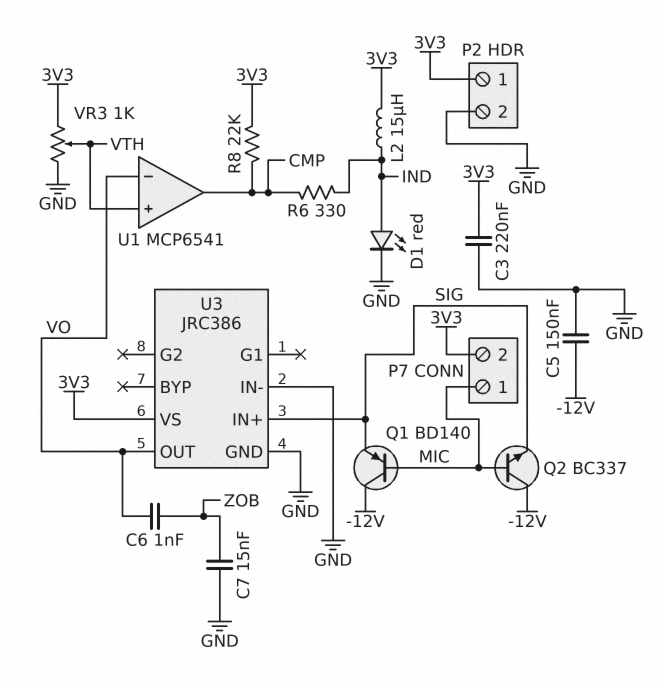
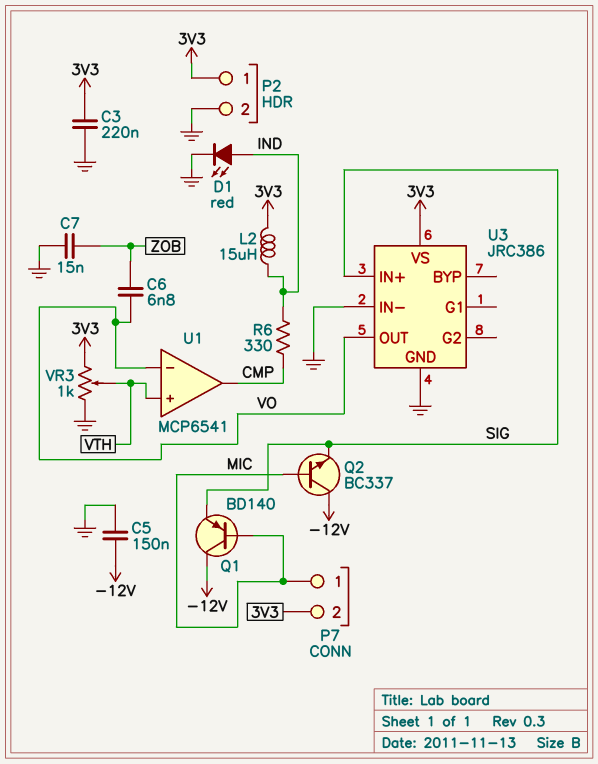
C6: 1nF (VO, ZOB) -> 6.8nF (VO, ZOB)
R8: 22k (3V3, CMP) -> none

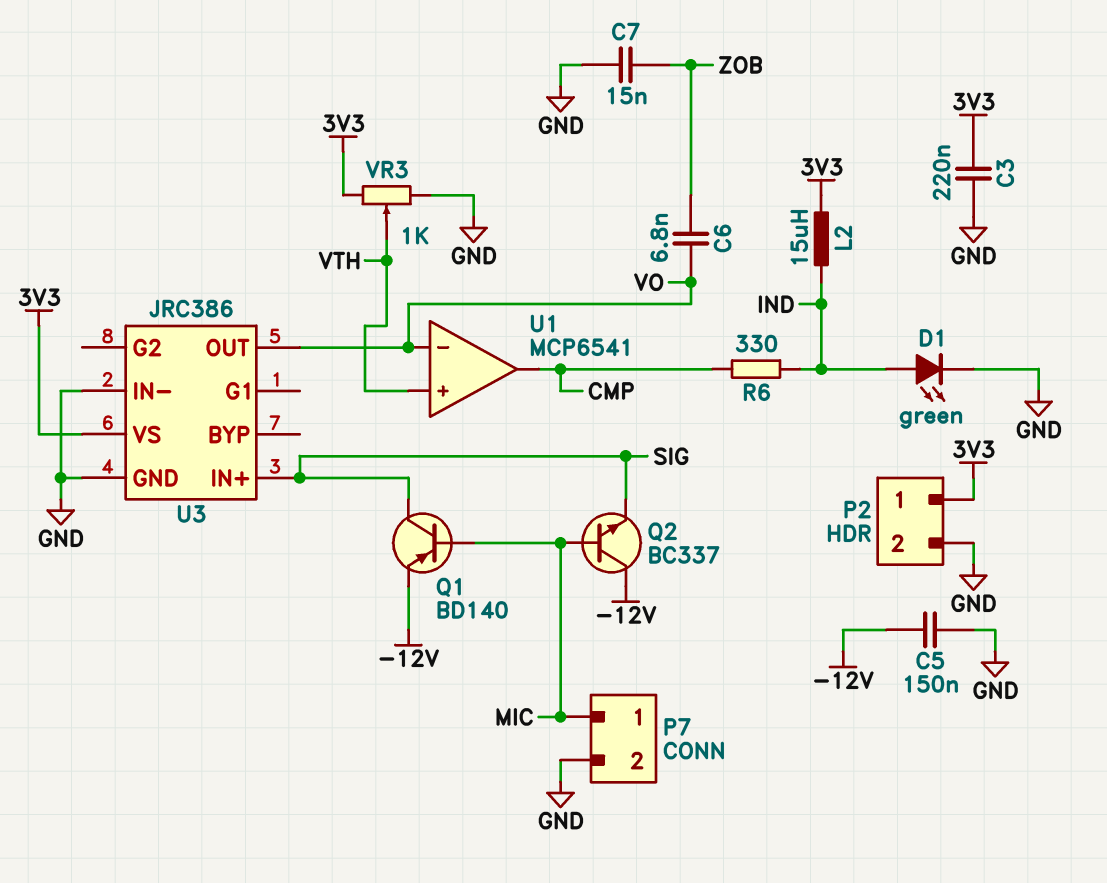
D1: LED red (A IND, K GND) -> LED green (A IND, K GND)
P7 pin 2: 3V3 -> GND
Q1: PNP BD140 (B MIC, C -12V, E SIG) -> PNP BD140 (B MIC, C SIG, E -12V)

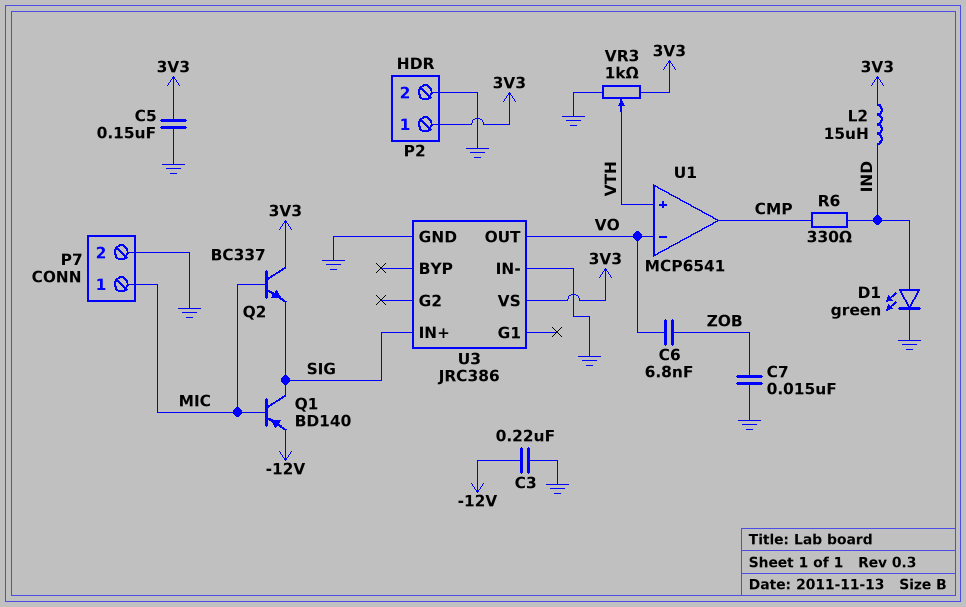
C3: 220nF (3V3, GND) -> 220nF (-12V, GND)
C5: 150nF (-12V, GND) -> 150nF (3V3, GND)
Q2: NPN BC337 (B MIC, C -12V, E SIG) -> NPN BC337 (B MIC, C 3V3, E SIG)

